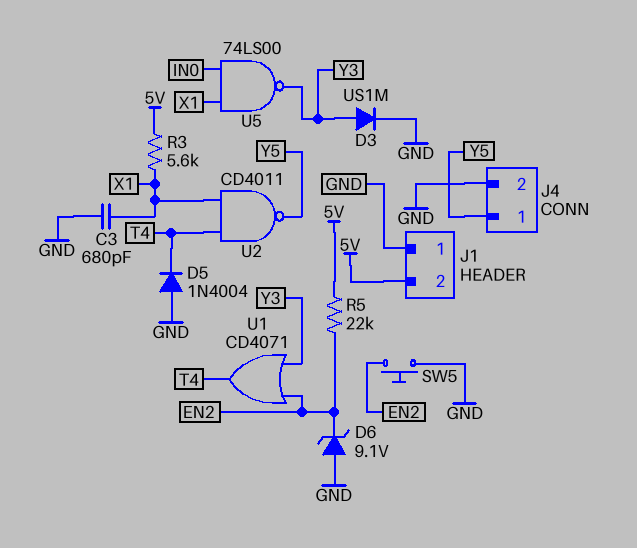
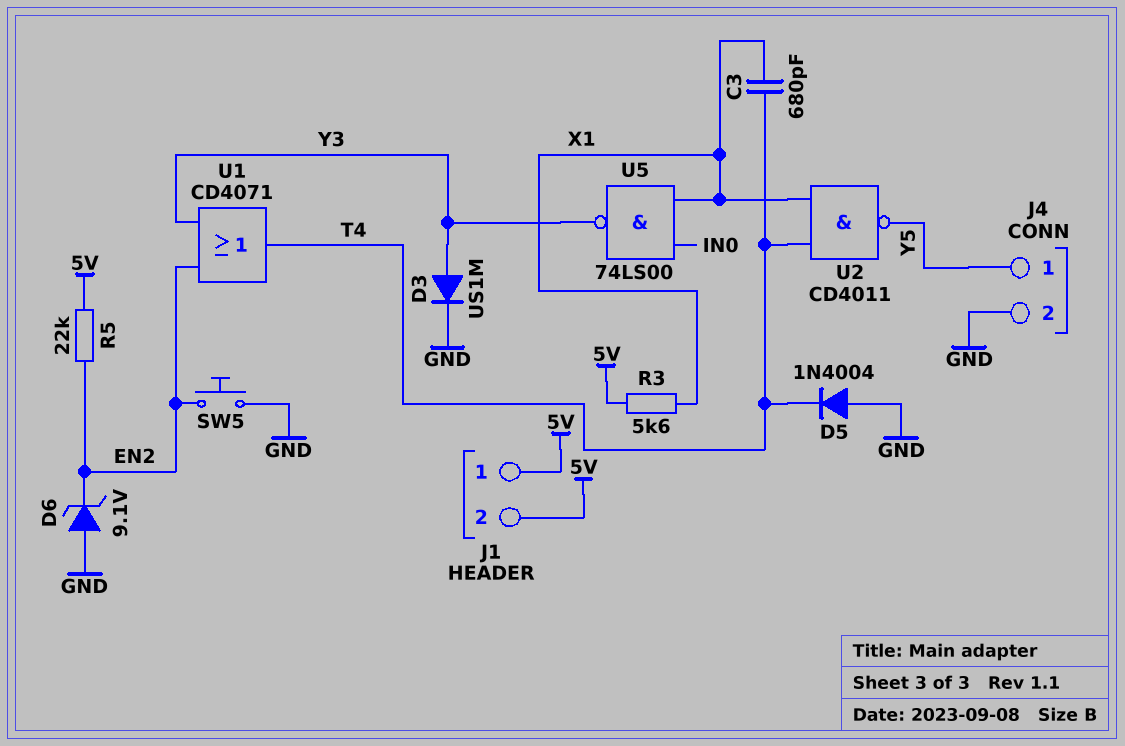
C3: 680pF (GND, X1) -> 680pF (T4, X1)
J1 pin 1: GND -> 5V

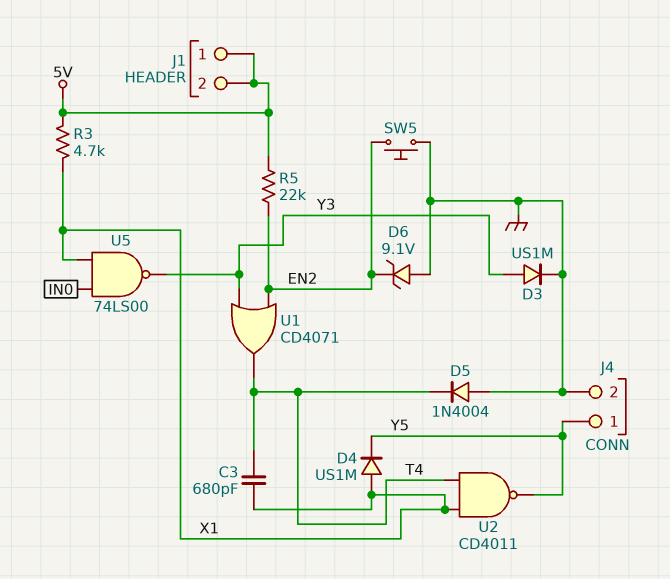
D4: none -> diode US1M (A X1, K Y5)
R3: 5.6k (5V, X1) -> 4.7k (5V, X1)

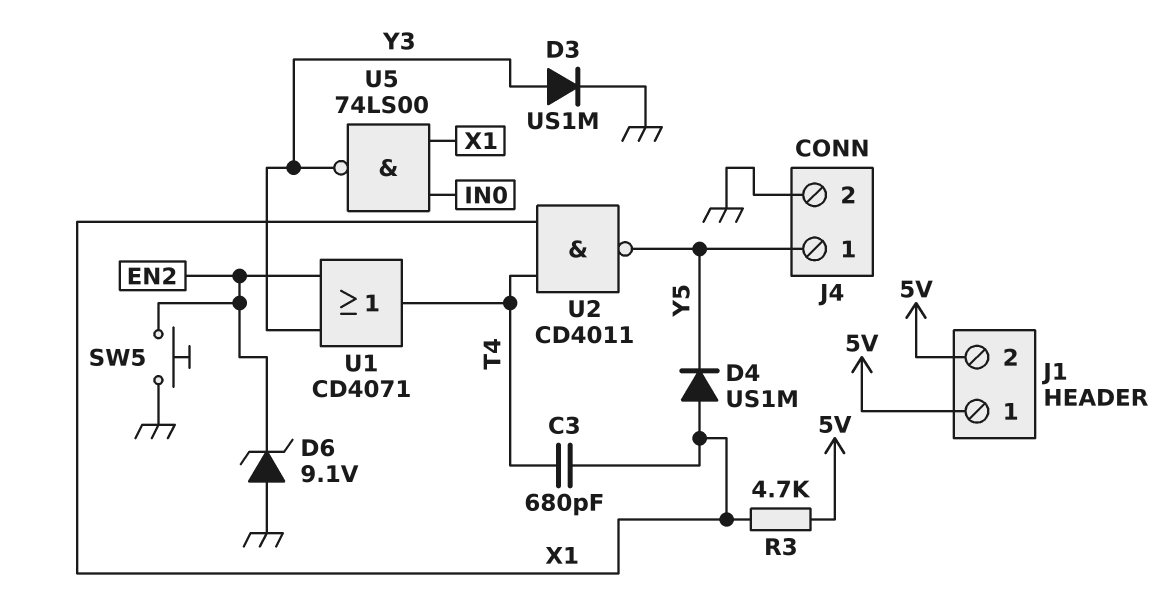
D5: diode 1N4004 (A GND, K T4) -> none
R5: 22k (5V, EN2) -> none

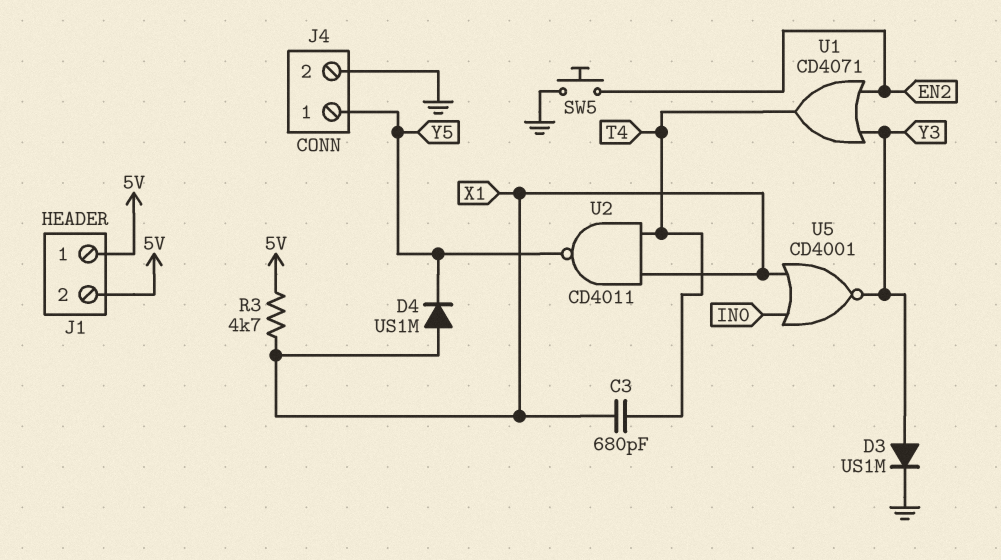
D6: zener 9.1V (A GND, K EN2) -> none
U5: NAND 74LS00 (in IN0, in X1, out Y3) -> NOR CD4001 (in IN0, in X1, out Y3)

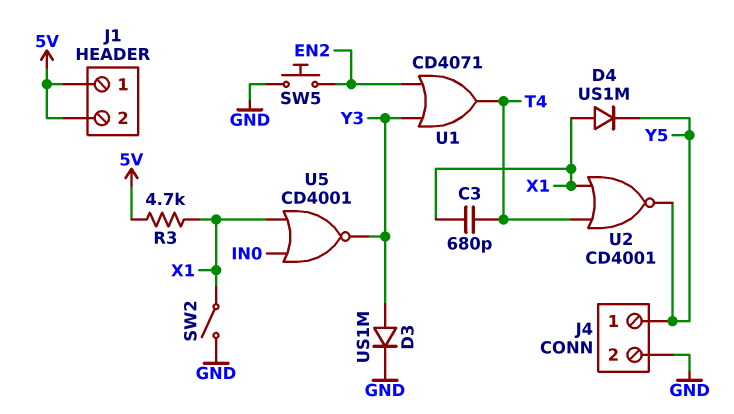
SW2: none -> switch (GND, X1)
U2: NAND CD4011 (in T4, in X1, out Y5) -> NOR CD4001 (in T4, in X1, out Y5)

